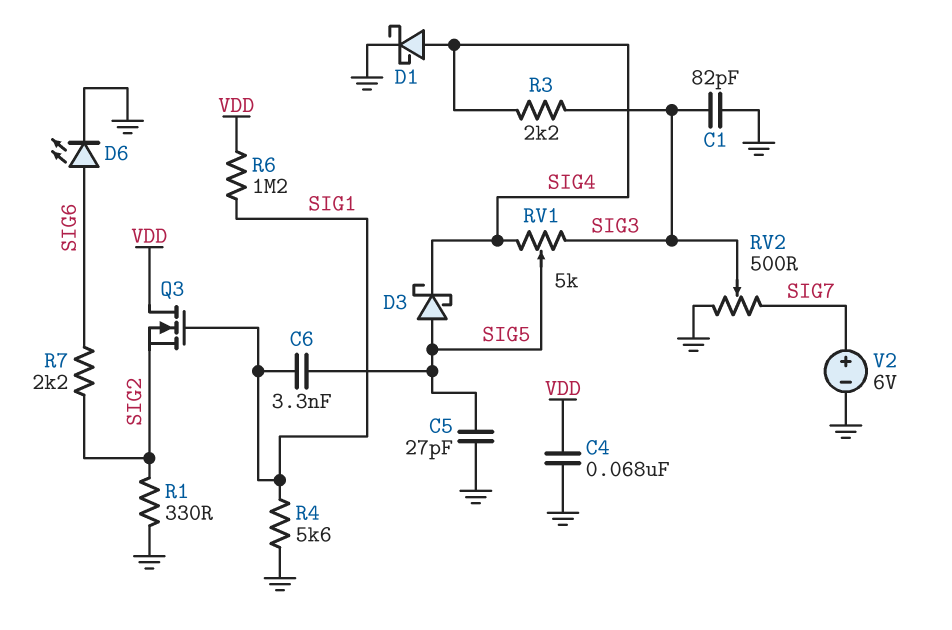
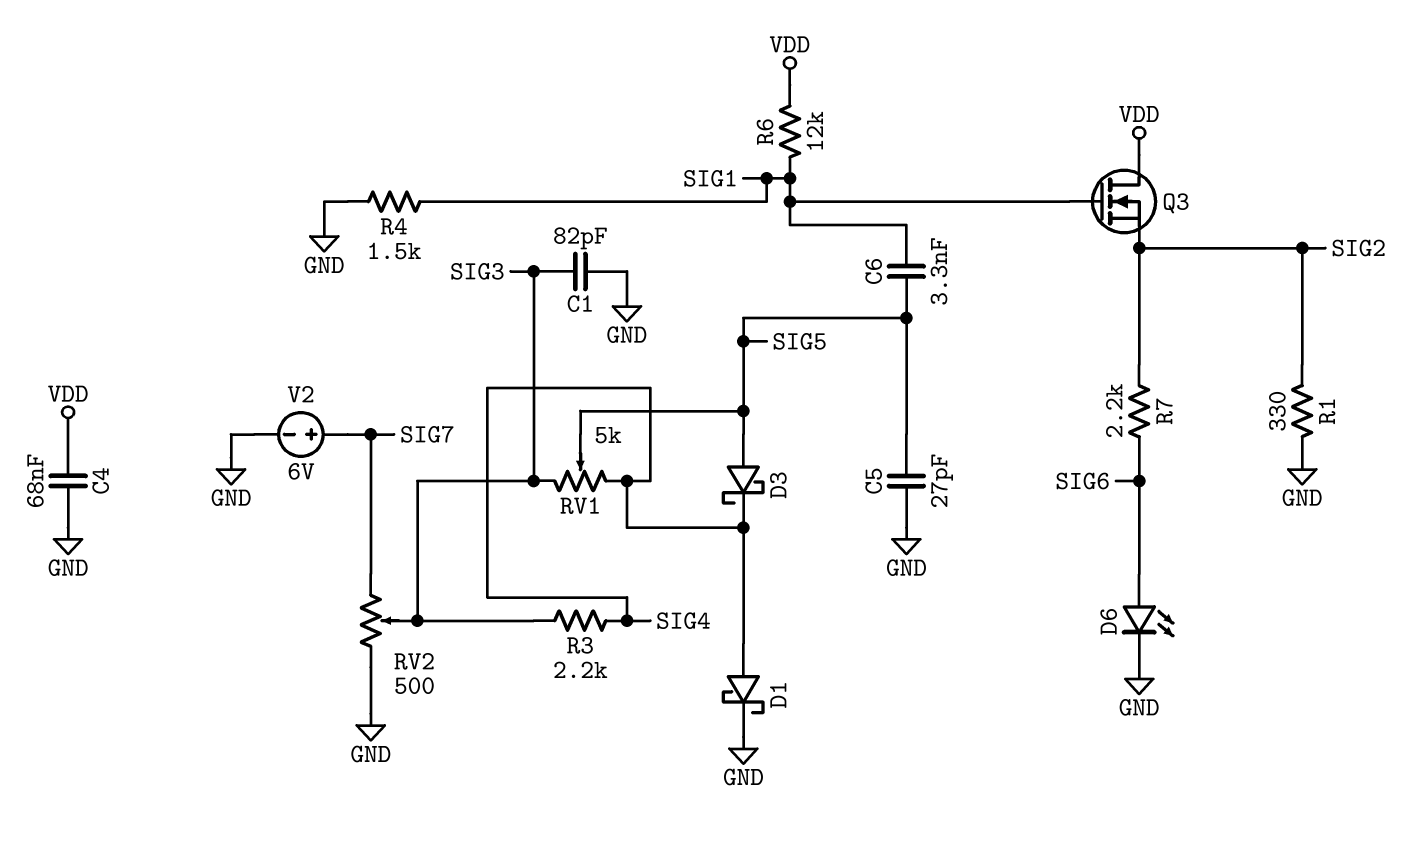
R4: 5.6k (GND, SIG1) -> 1.5k (GND, SIG1)
R6: 1.2M (SIG1, VDD) -> 12k (SIG1, VDD)

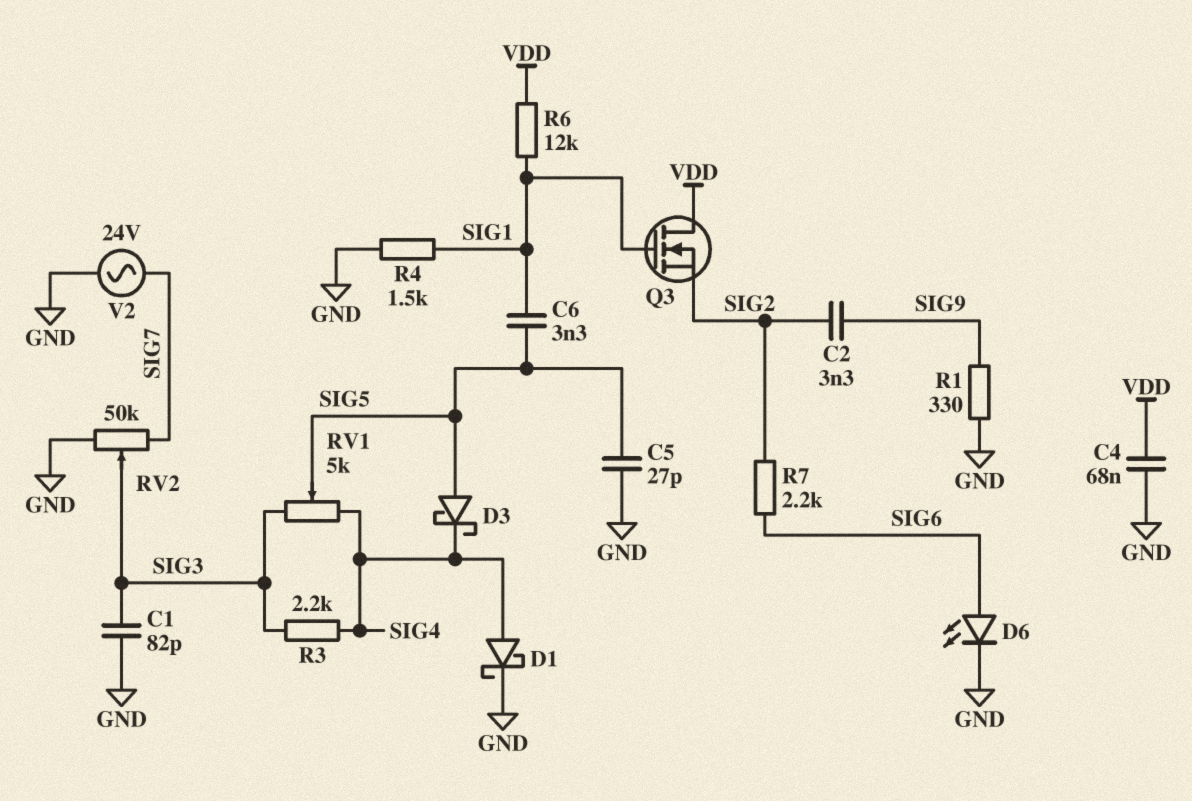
C2: none -> 3.3nF (SIG2, SIG9)
R1: 330 (GND, SIG2) -> 330 (GND, SIG9)
RV2: 500 (GND, SIG7, wiper SIG3) -> 50k (GND, SIG7, wiper SIG3)
V2: 6V (plus SIG7, minus GND) -> AC 24V (GND, SIG7)

